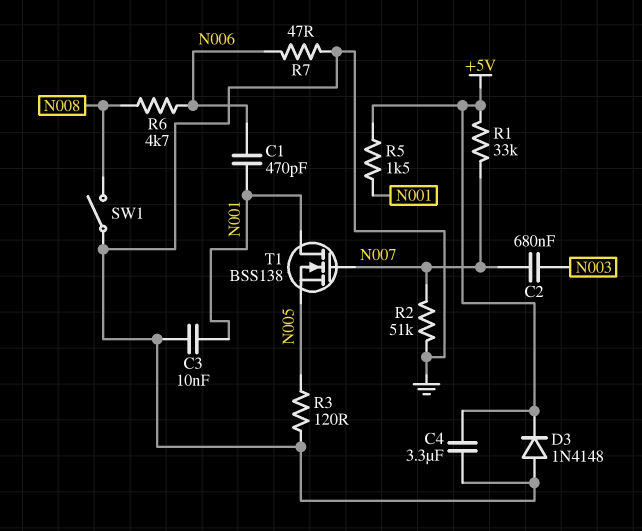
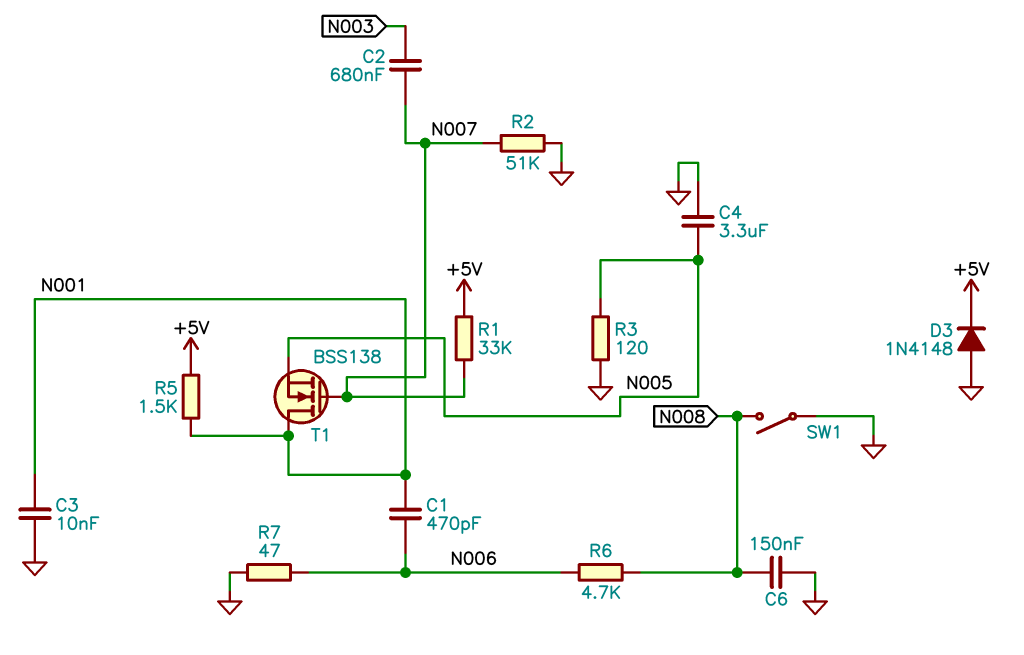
C4: 3.3uF (+5V, GND) -> 3.3uF (GND, N005)
C6: none -> 150nF (GND, N008)

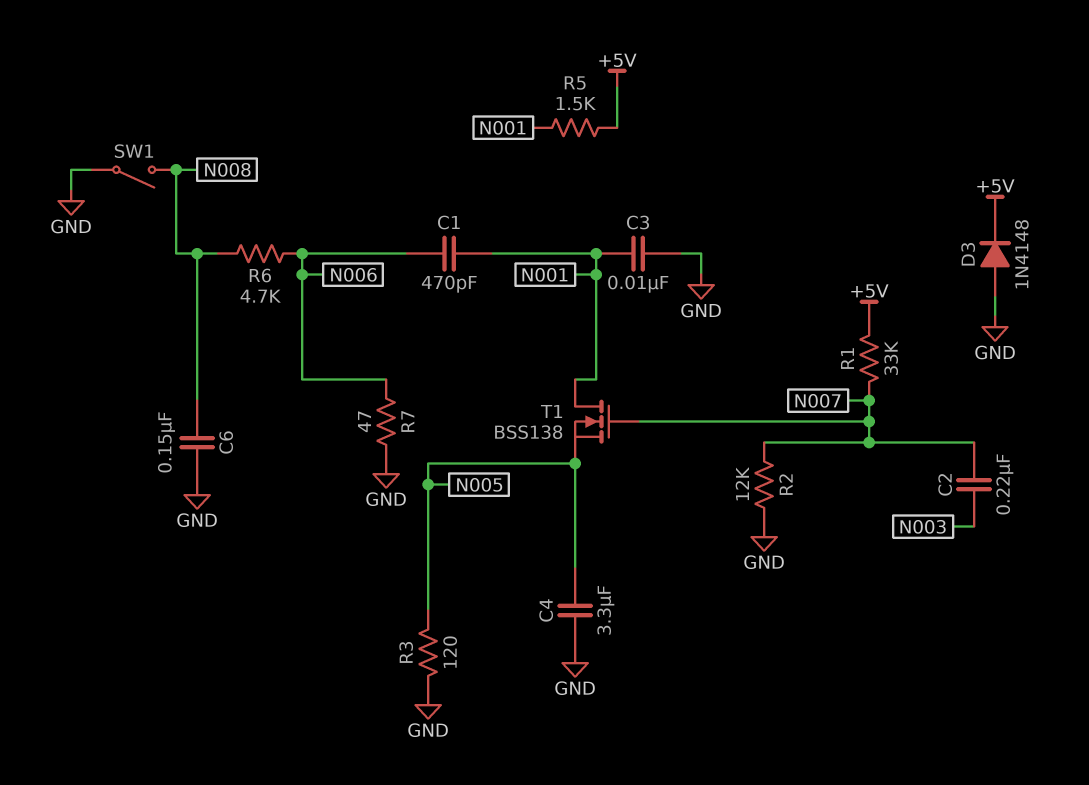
C2: 680nF (N003, N007) -> 220nF (N003, N007)
R2: 51k (GND, N007) -> 12k (GND, N007)

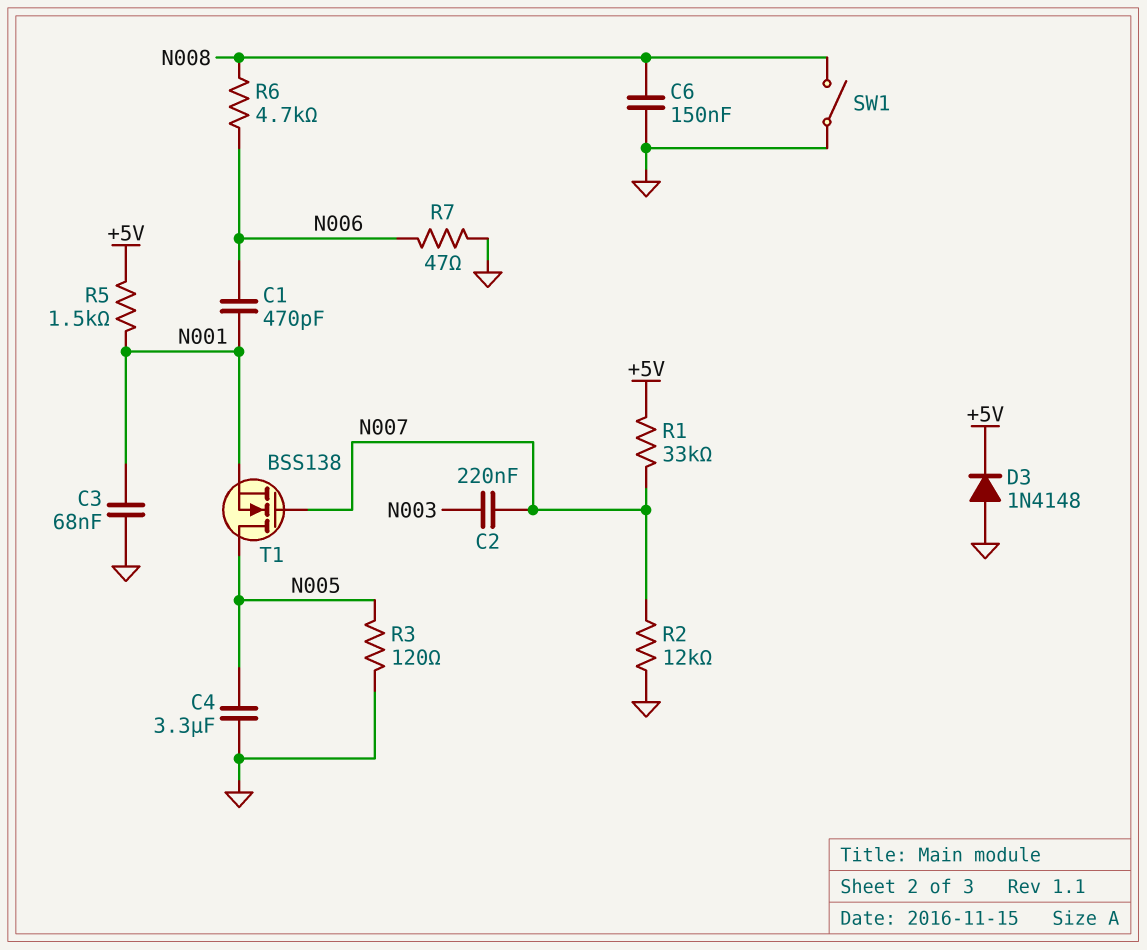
C3: 10nF (GND, N001) -> 68nF (GND, N001)
T1: NMOS BSS138 (G N007, D N001, S N005) -> NMOS BSS138 (G N007, D N005, S N001)

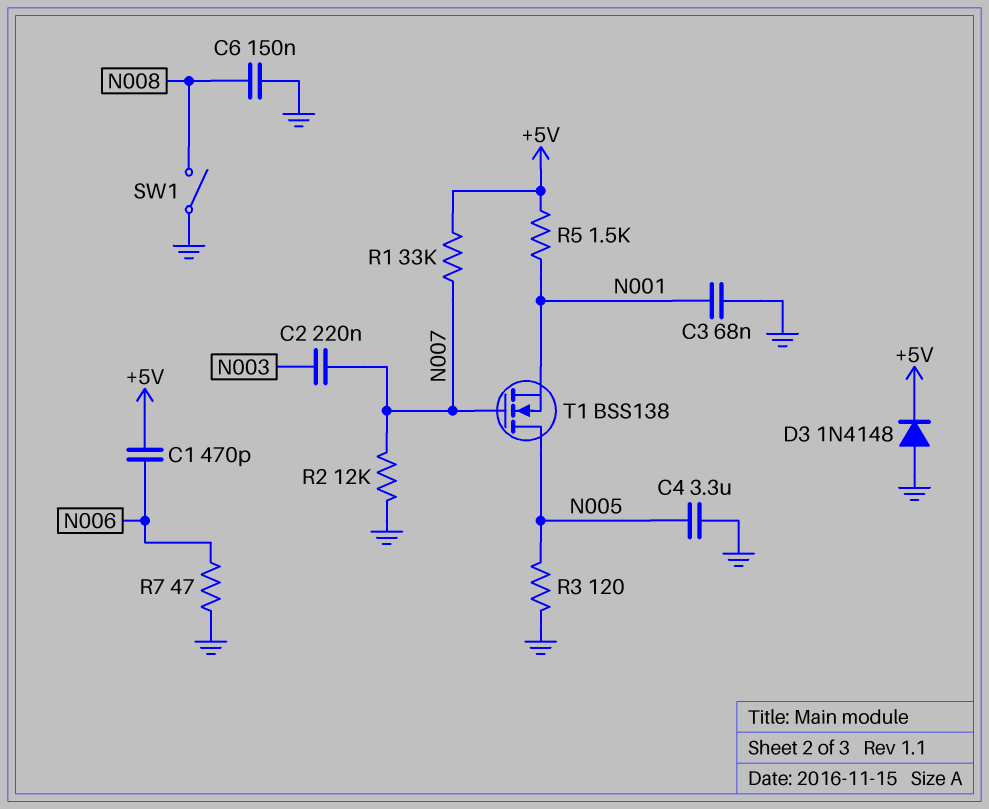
C1: 470pF (N001, N006) -> 470pF (+5V, N006)
R6: 4.7k (N006, N008) -> none

